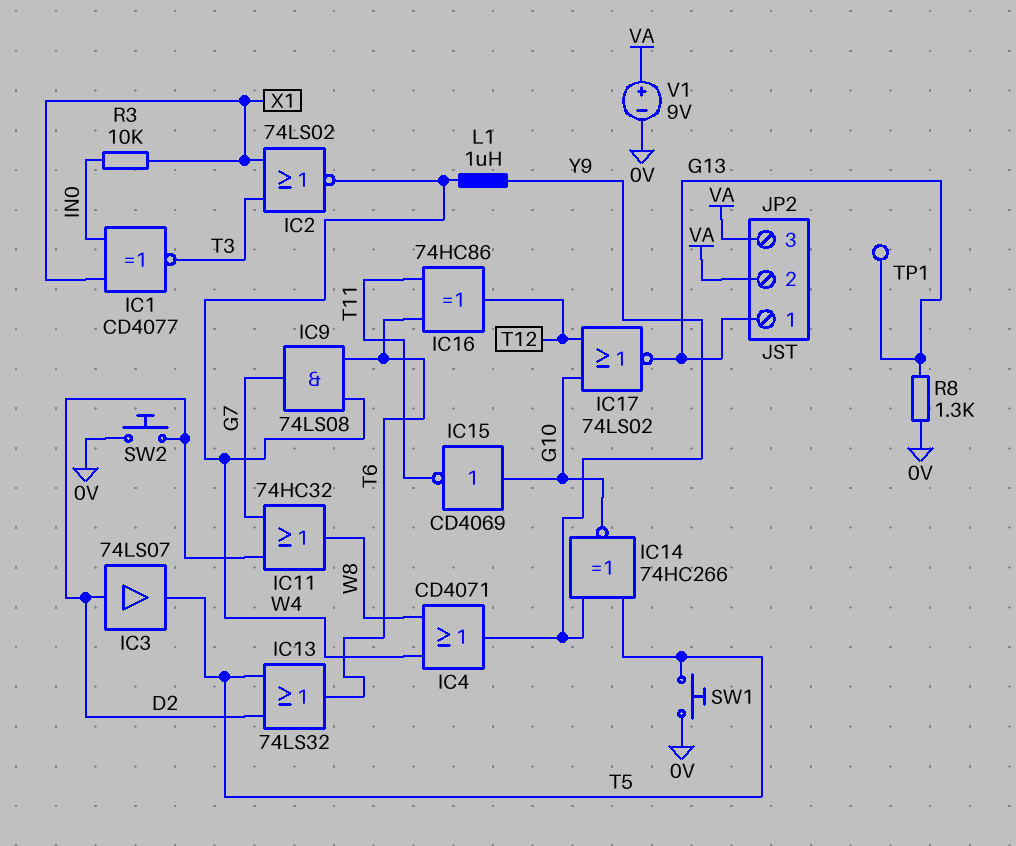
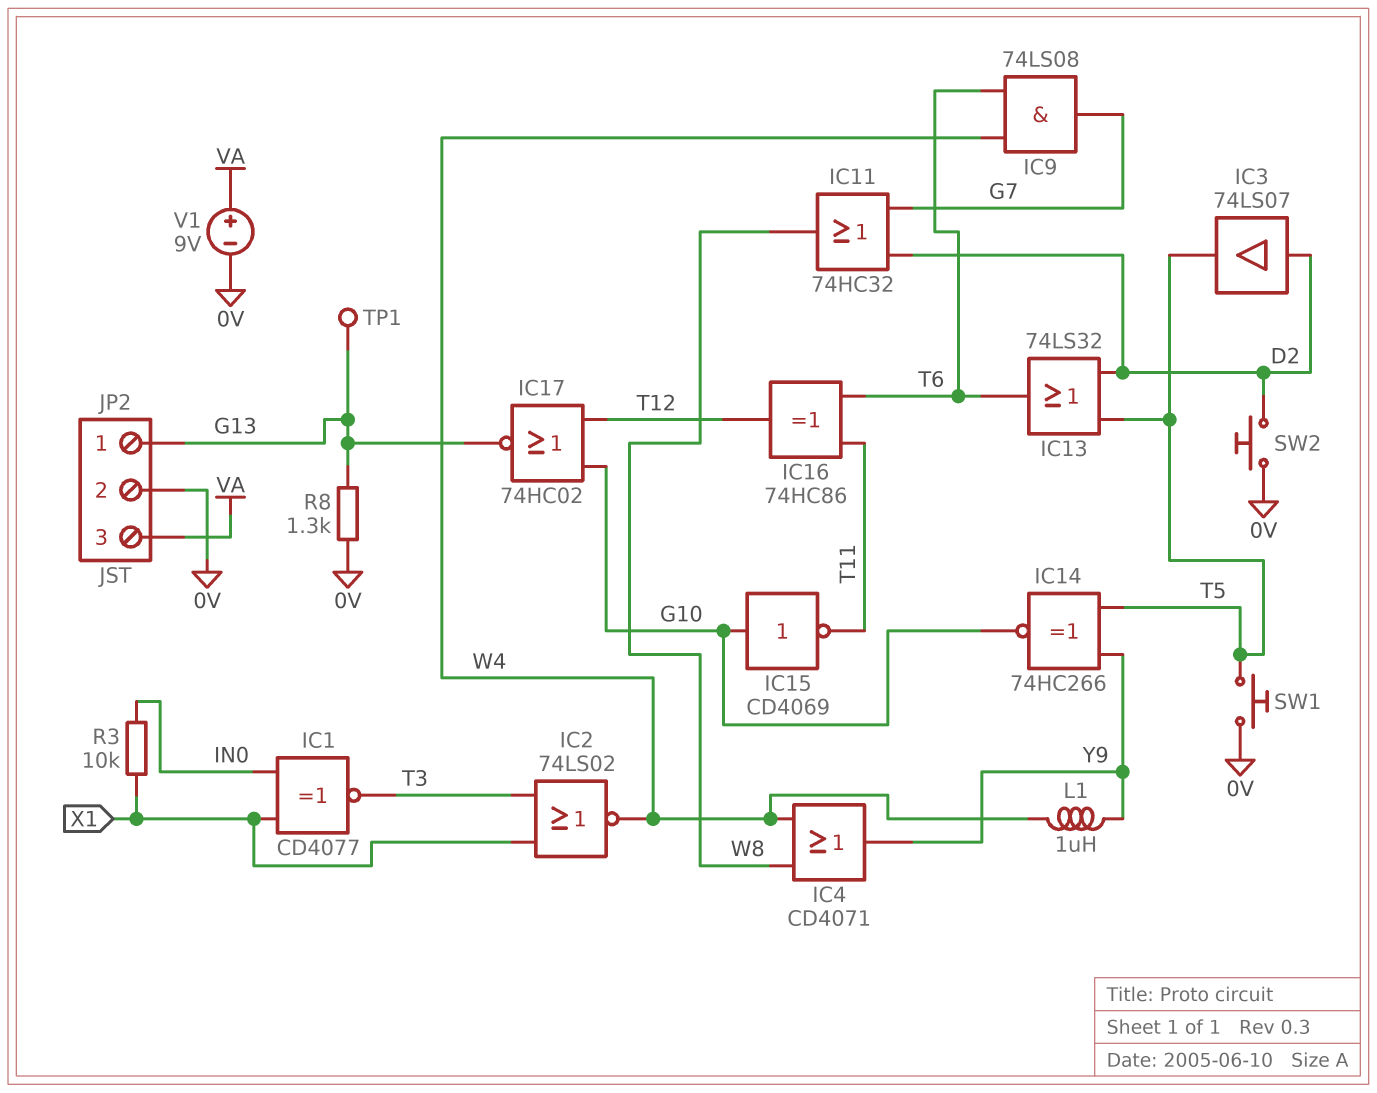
IC17: NOR 74LS02 (in G10, in T12, out G13) -> NOR 74HC02 (in G10, in T12, out G13)
JP2 pin 2: VA -> 0V

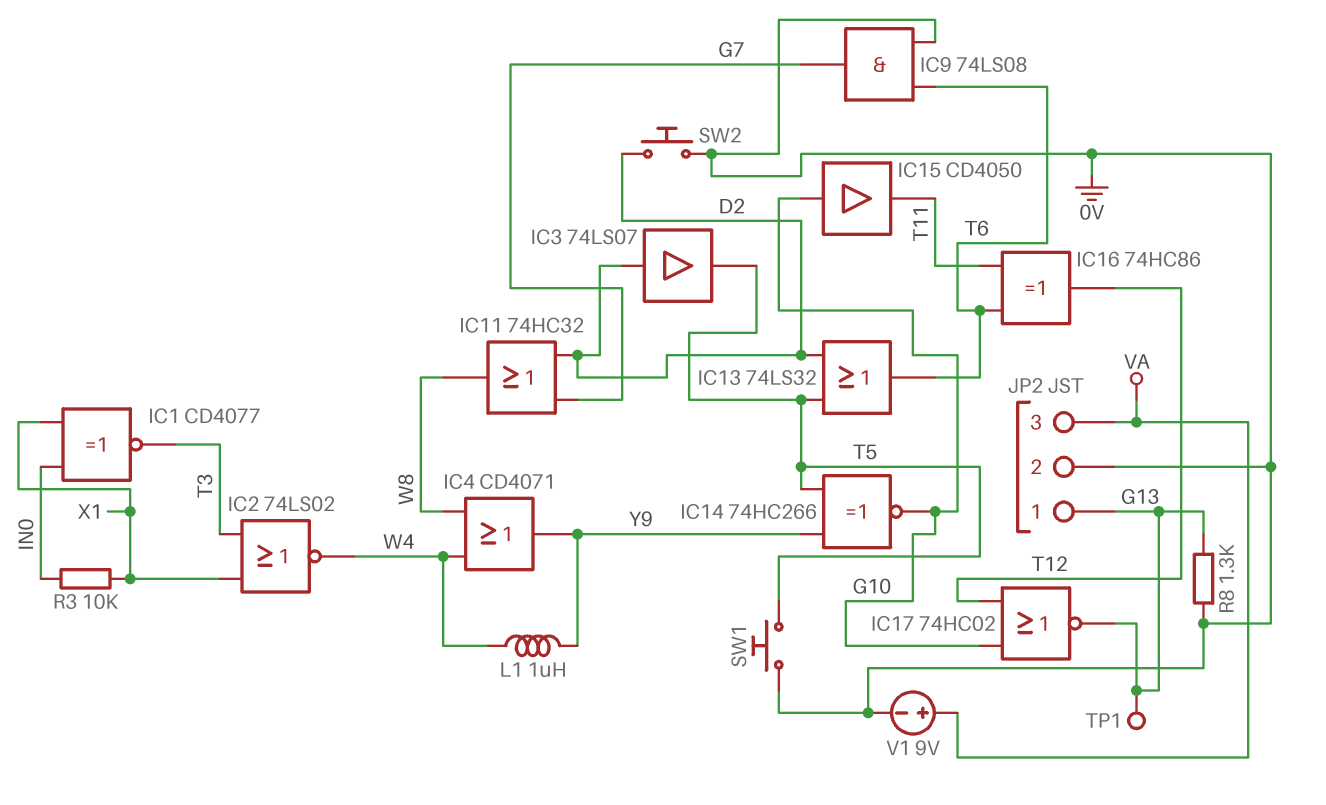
IC9: AND 74LS08 (in T6, in W4, out G7) -> AND 74LS08 (in 0V, in T6, out G7)
IC15: NOT CD4069 (in G10, out T11) -> buffer CD4050 (in G10, out T11)

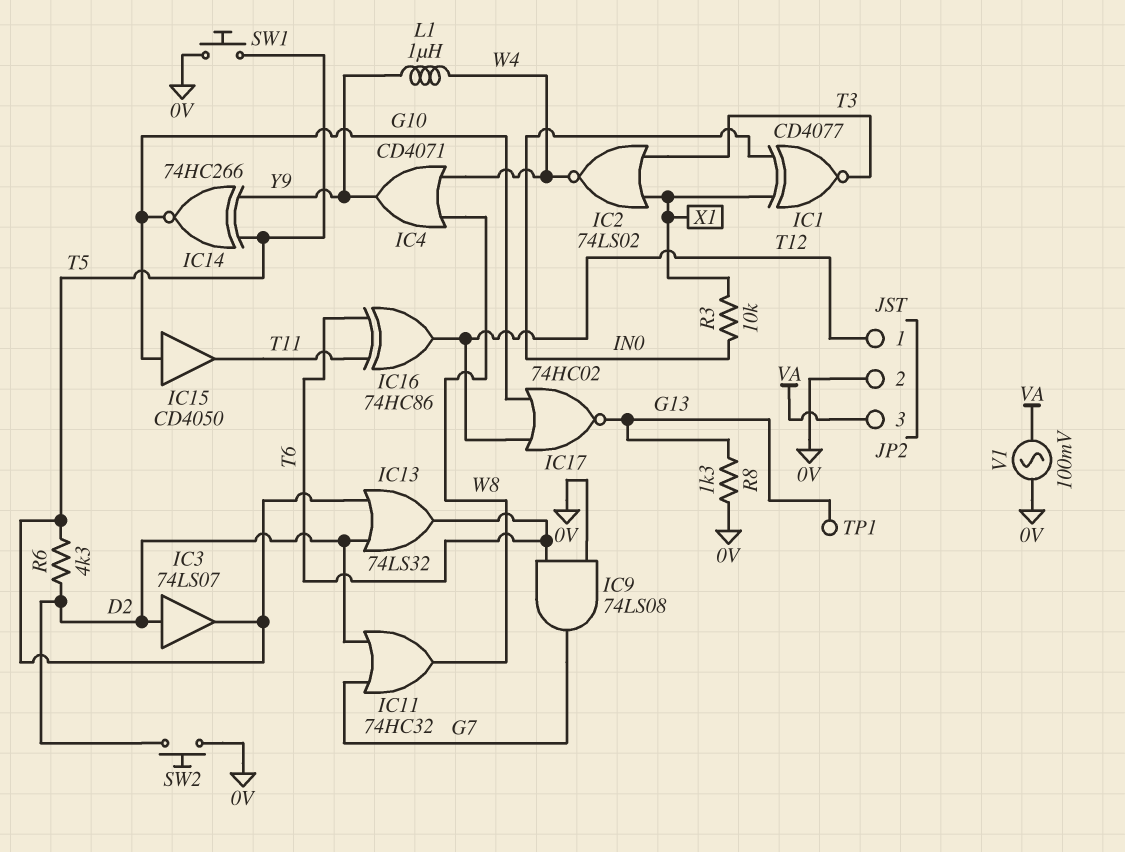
JP2 pin 1: G13 -> T12
R6: none -> 4.3k (D2, T5)
V1: 9V (plus VA, minus 0V) -> AC 100mV (0V, VA)

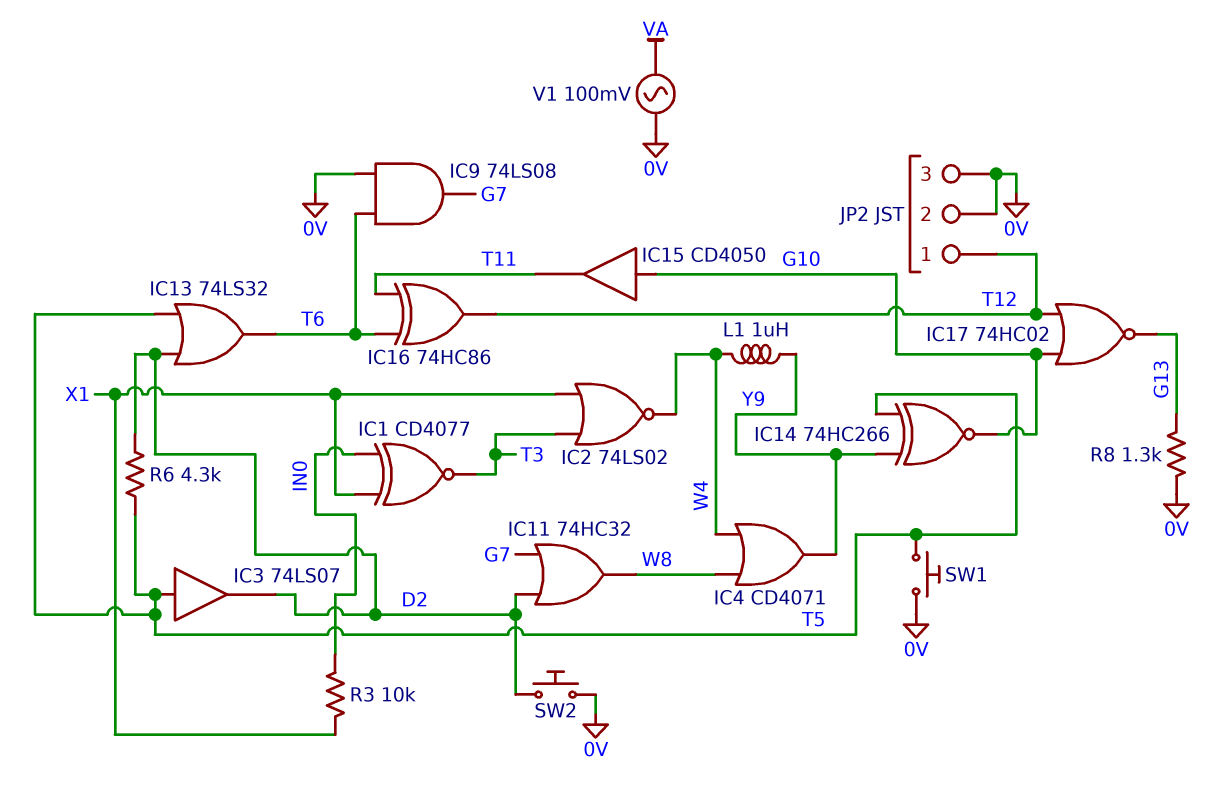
IC3: buffer 74LS07 (in D2, out T5) -> buffer 74LS07 (in T5, out D2)
JP2 pin 3: VA -> 0V
TP1: test point (G13) -> none

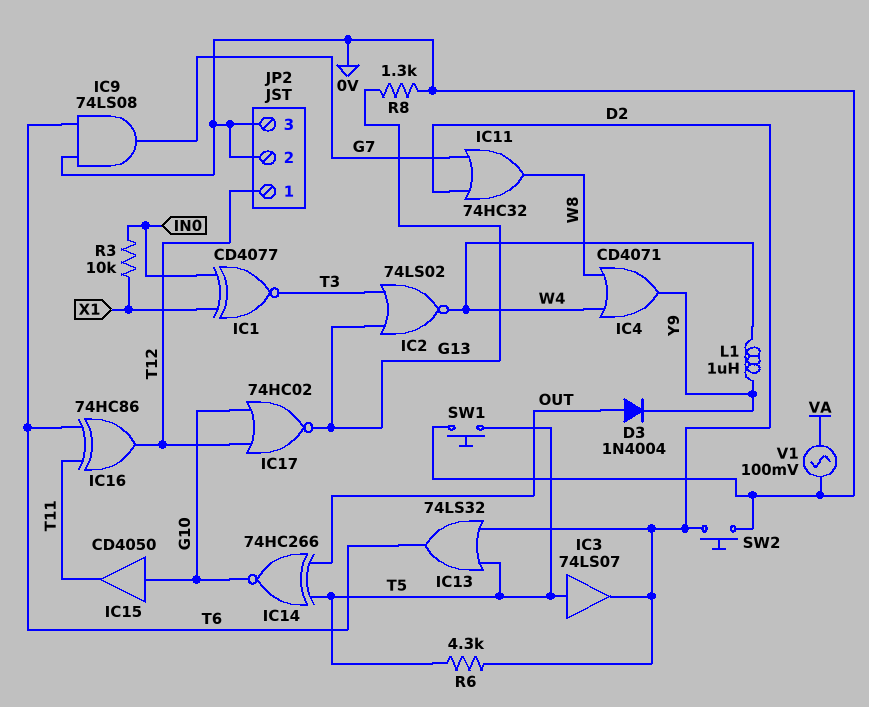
D3: none -> diode 1N4004 (A OUT, K Y9)
IC2: NOR 74LS02 (in T3, in X1, out W4) -> NOR 74LS02 (in G13, in T3, out W4)
IC14: XNOR 74HC266 (in T5, in Y9, out G10) -> XNOR 74HC266 (in OUT, in T5, out G10)

